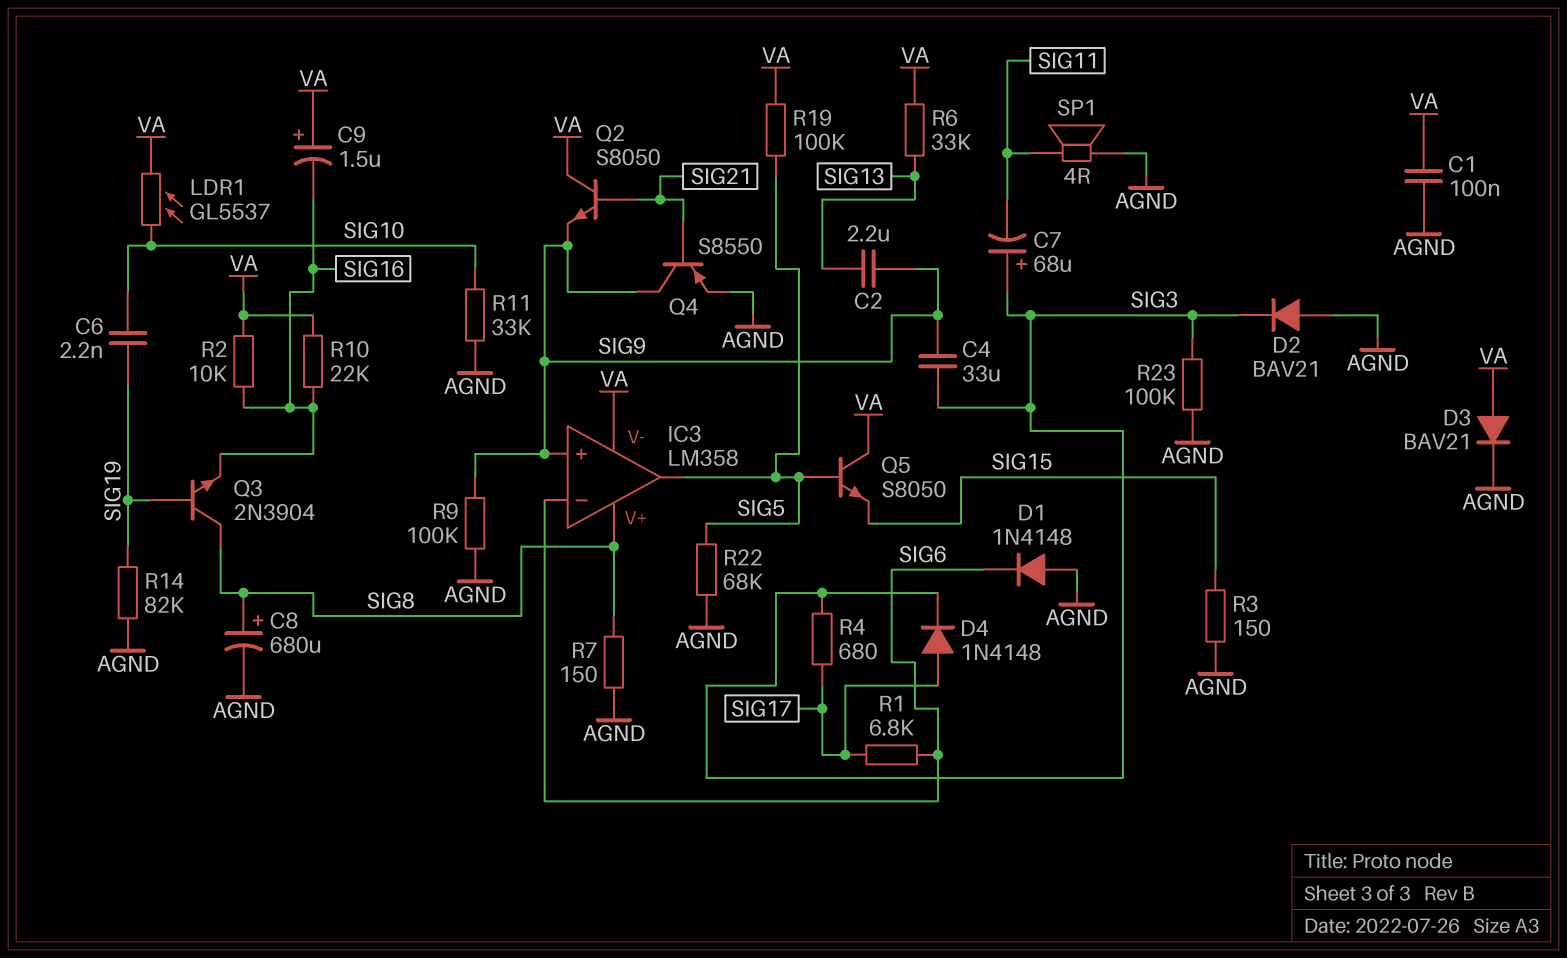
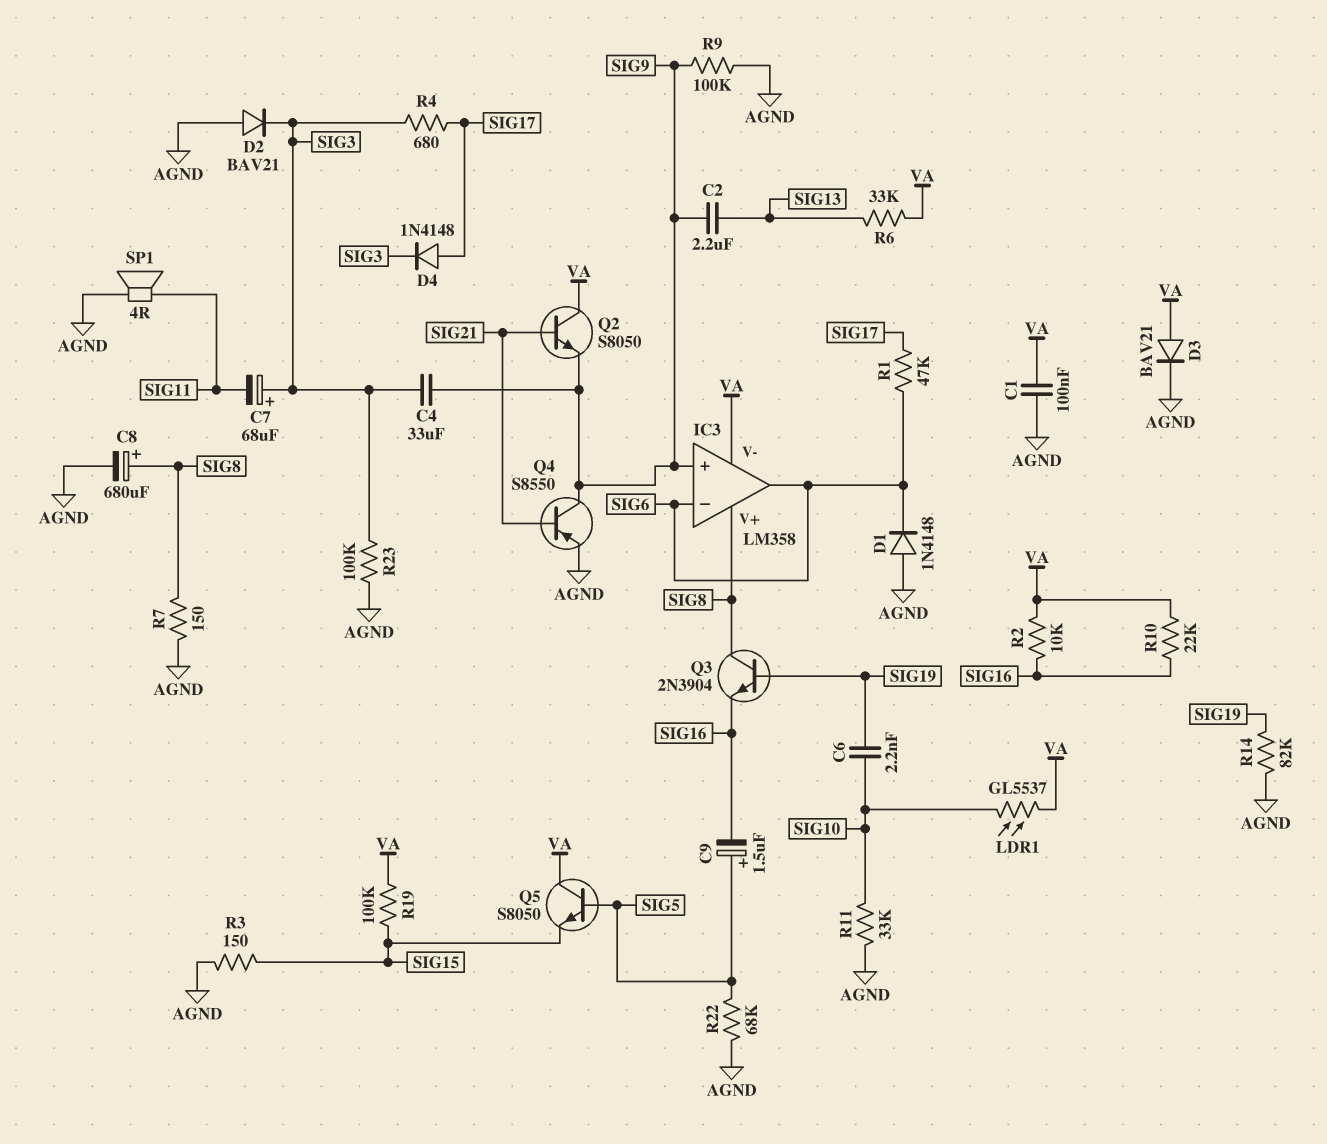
C9: 1.5uF (plus VA, minus SIG16) -> 1.5uF (plus SIG5, minus SIG16)
IC3 pin out: SIG5 -> SIG6
R1: 6.8k (SIG6, SIG17) -> 47k (SIG6, SIG17)
R19: 100k (SIG5, VA) -> 100k (SIG15, VA)

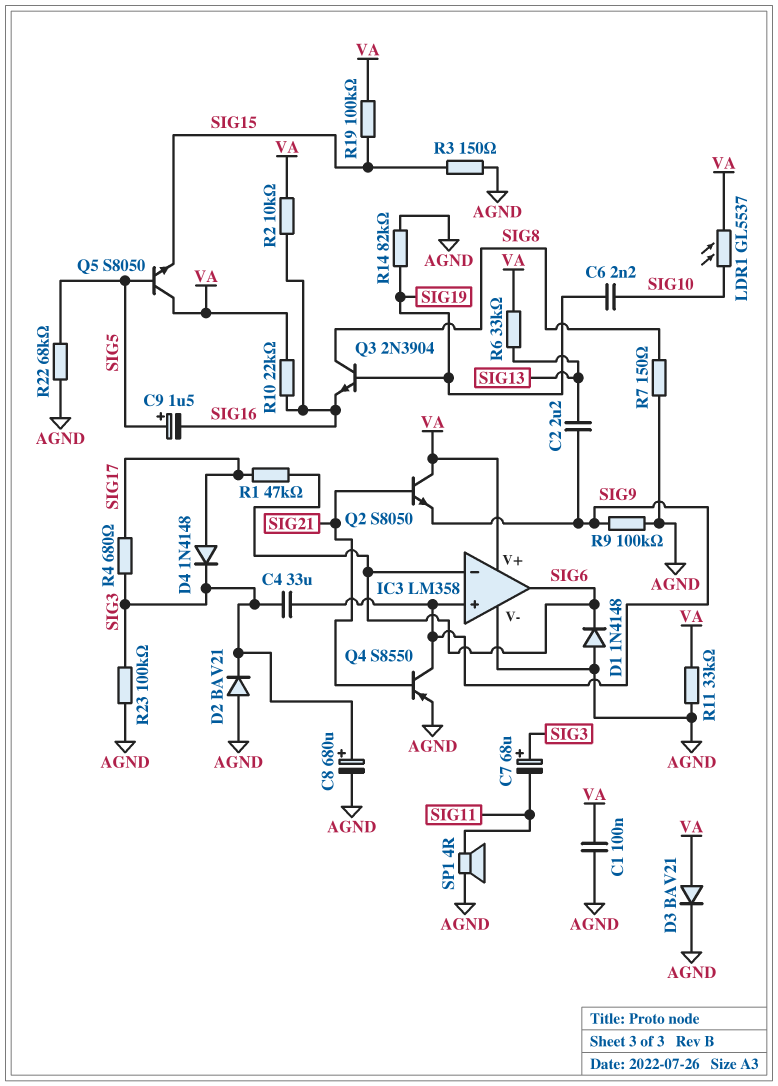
C8: 680uF (plus SIG8, minus AGND) -> 680uF (plus SIG3, minus AGND)
IC3 pin V+: SIG8 -> VA
IC3 pin V-: VA -> AGND
R11: 33k (AGND, SIG10) -> 33k (AGND, VA)

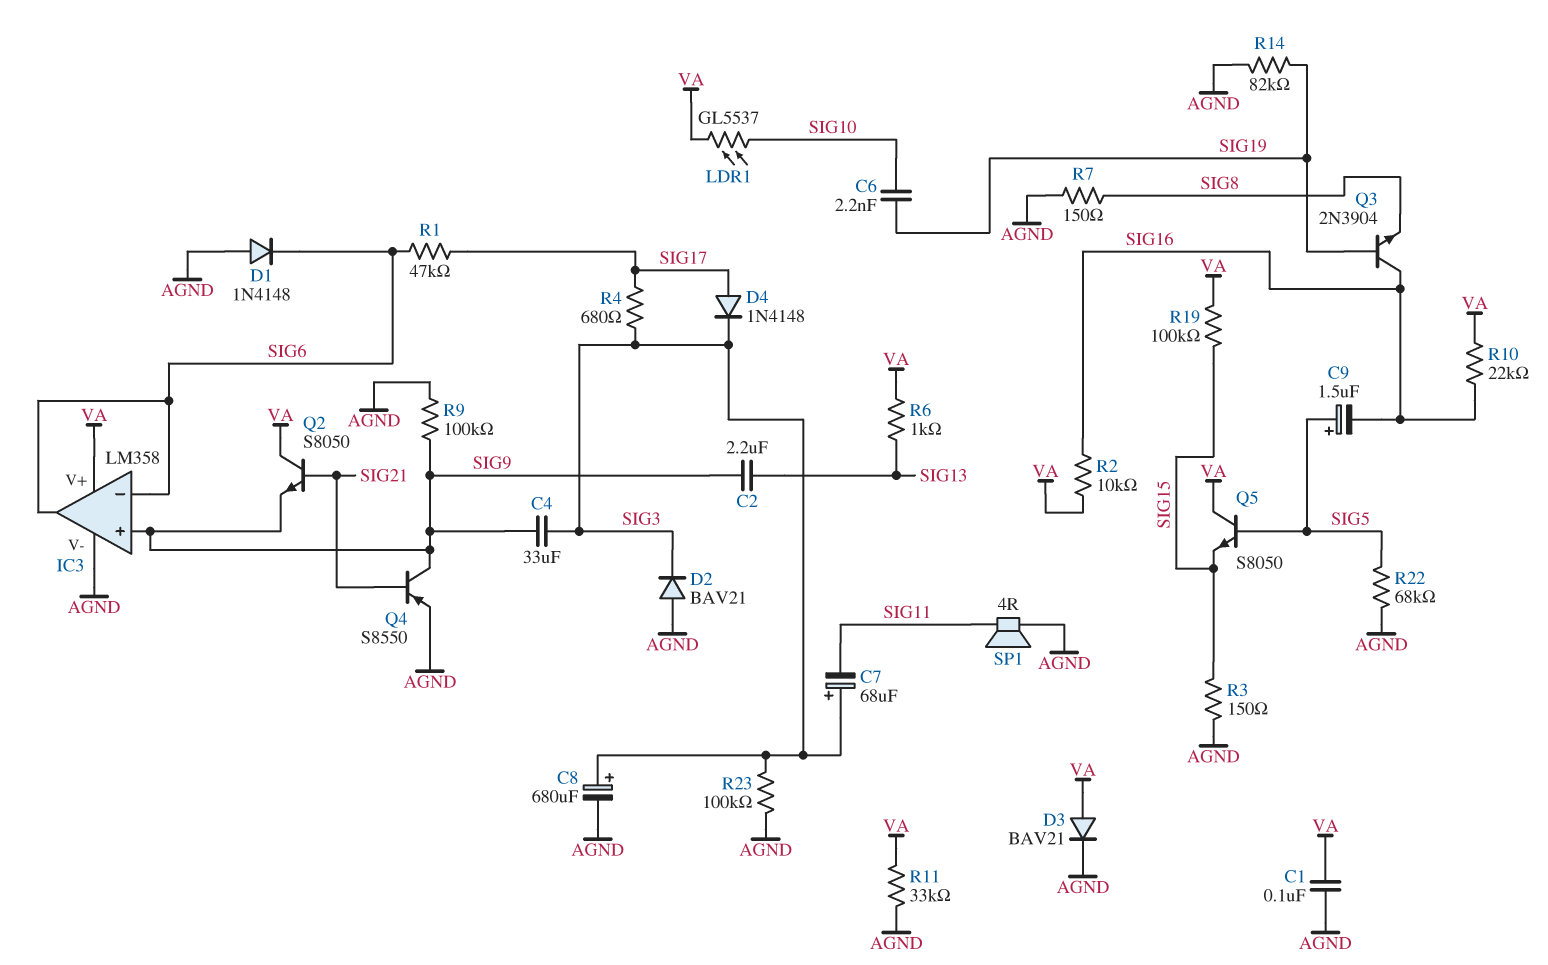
Q3: NPN 2N3904 (B SIG19, C SIG8, E SIG16) -> NPN 2N3904 (B SIG19, C SIG16, E SIG8)
R6: 33k (SIG13, VA) -> 1k (SIG13, VA)

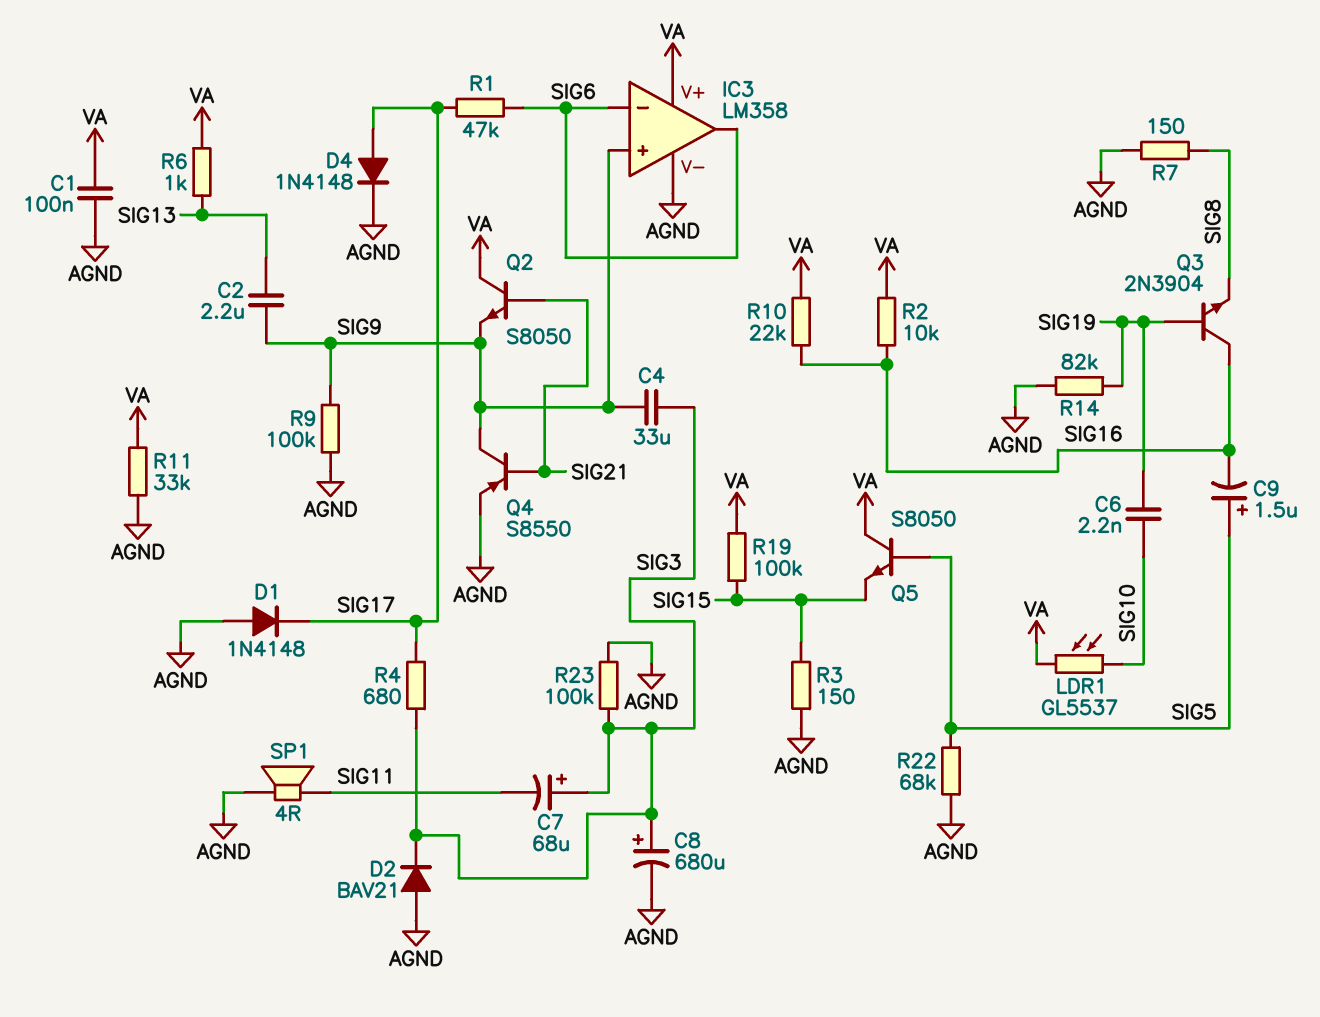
D1: diode 1N4148 (A AGND, K SIG6) -> diode 1N4148 (A AGND, K SIG17)
D3: diode BAV21 (A VA, K AGND) -> none
D4: diode 1N4148 (A SIG17, K SIG3) -> diode 1N4148 (A SIG17, K AGND)

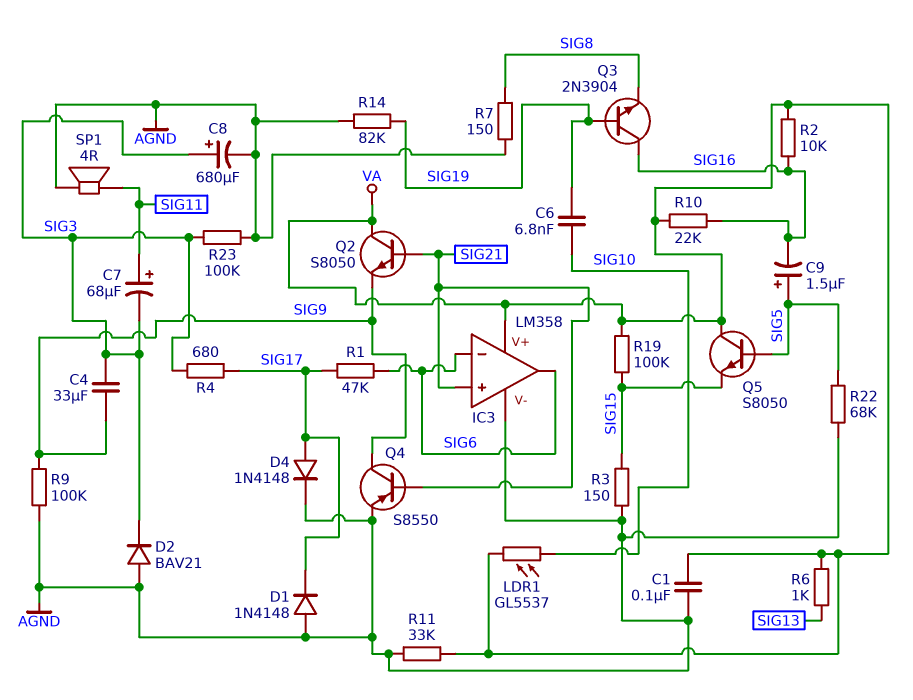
C2: 2.2uF (SIG9, SIG13) -> none
C6: 2.2nF (SIG10, SIG19) -> 6.8nF (SIG10, SIG19)
C7: 68uF (plus SIG3, minus SIG11) -> 68uF (plus SIG11, minus SIG3)
IC3 pin in+: SIG9 -> SIG21

